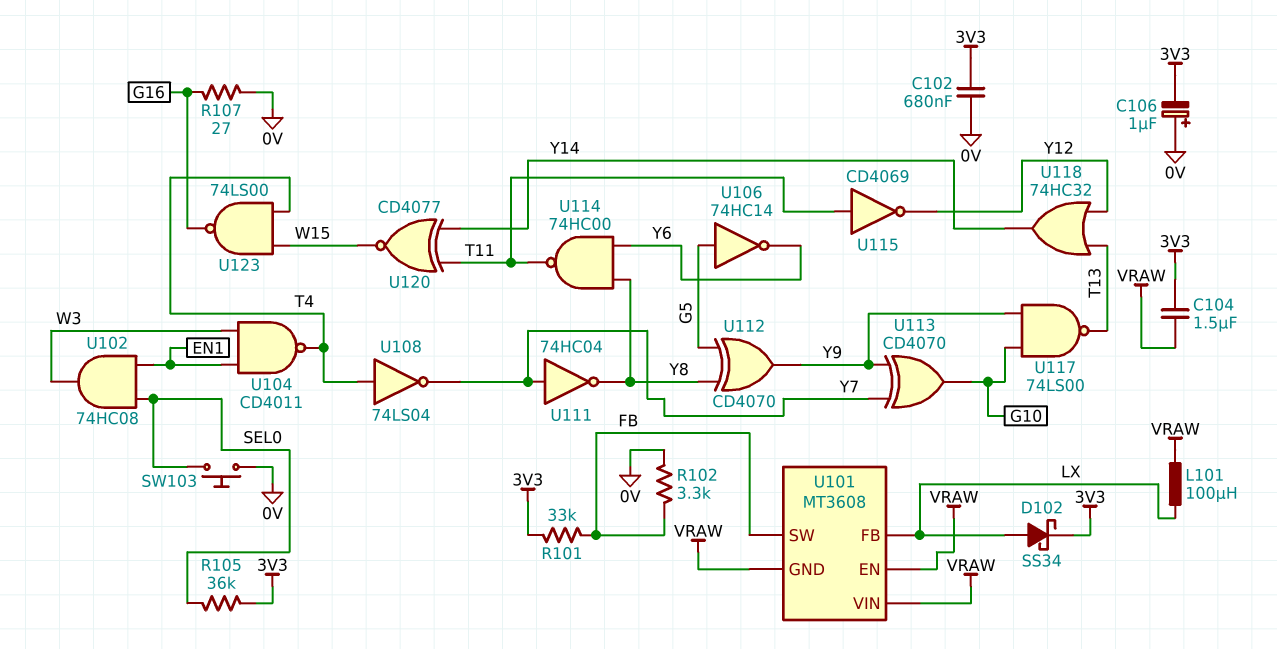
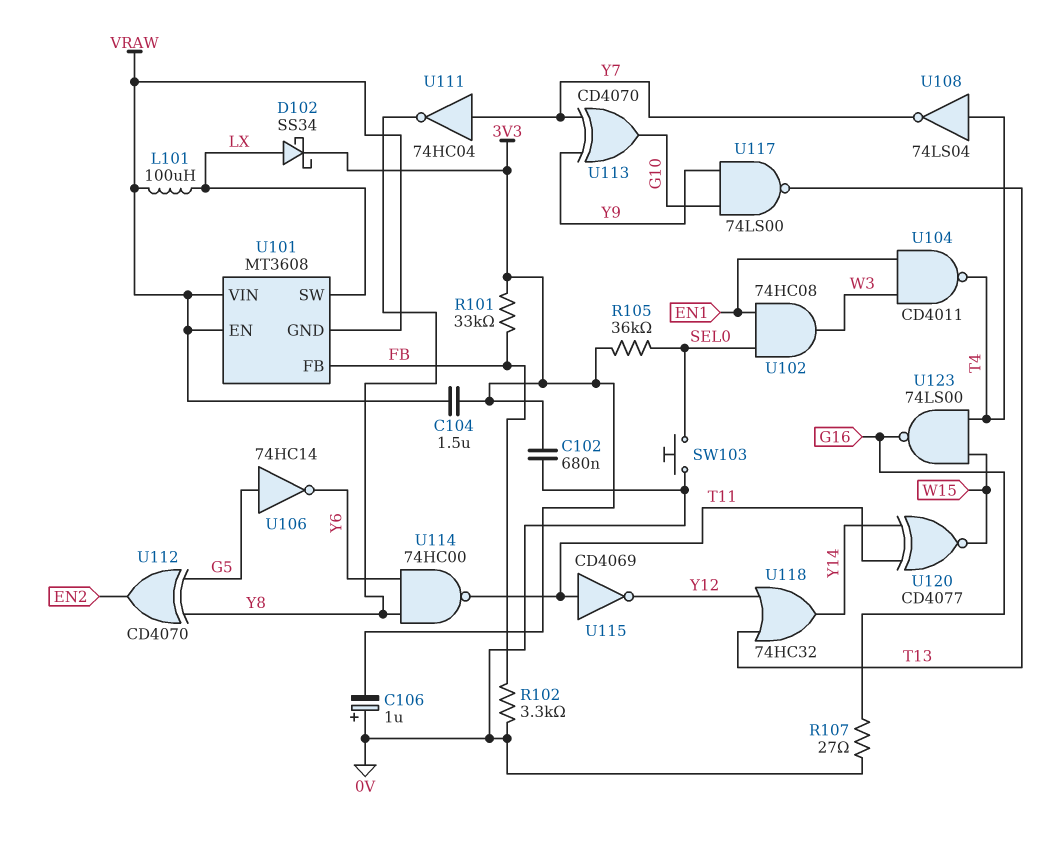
U101 pin FB: LX -> FB
U101 pin SW: FB -> LX
U112: XOR CD4070 (in G5, in Y8, out Y9) -> XOR CD4070 (in G5, in Y8, out EN2)

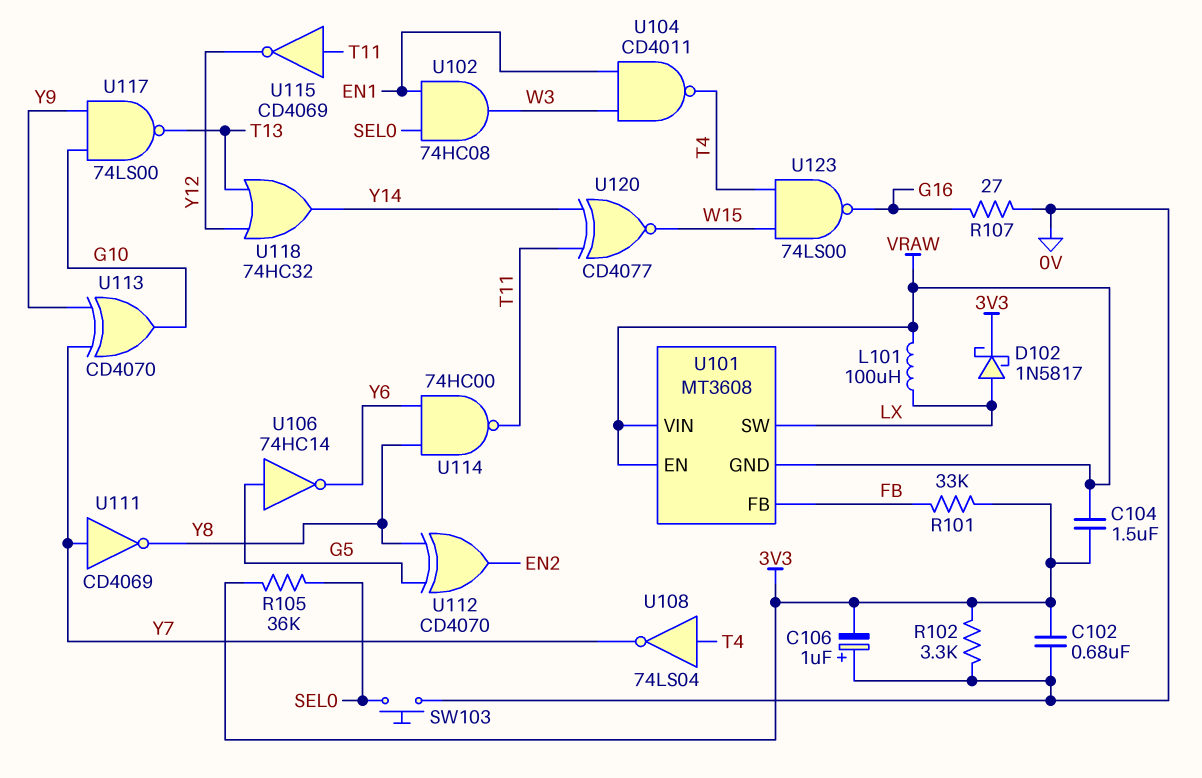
D102: schottky SS34 (A LX, K 3V3) -> schottky 1N5817 (A LX, K 3V3)
R102: 3.3k (0V, FB) -> 3.3k (0V, 3V3)
U111: NOT 74HC04 (in Y7, out Y8) -> NOT CD4069 (in Y7, out Y8)

